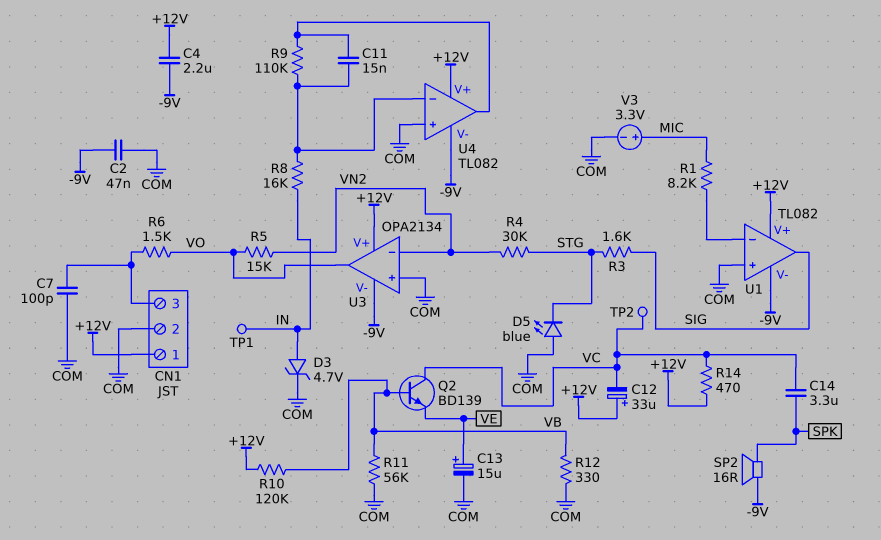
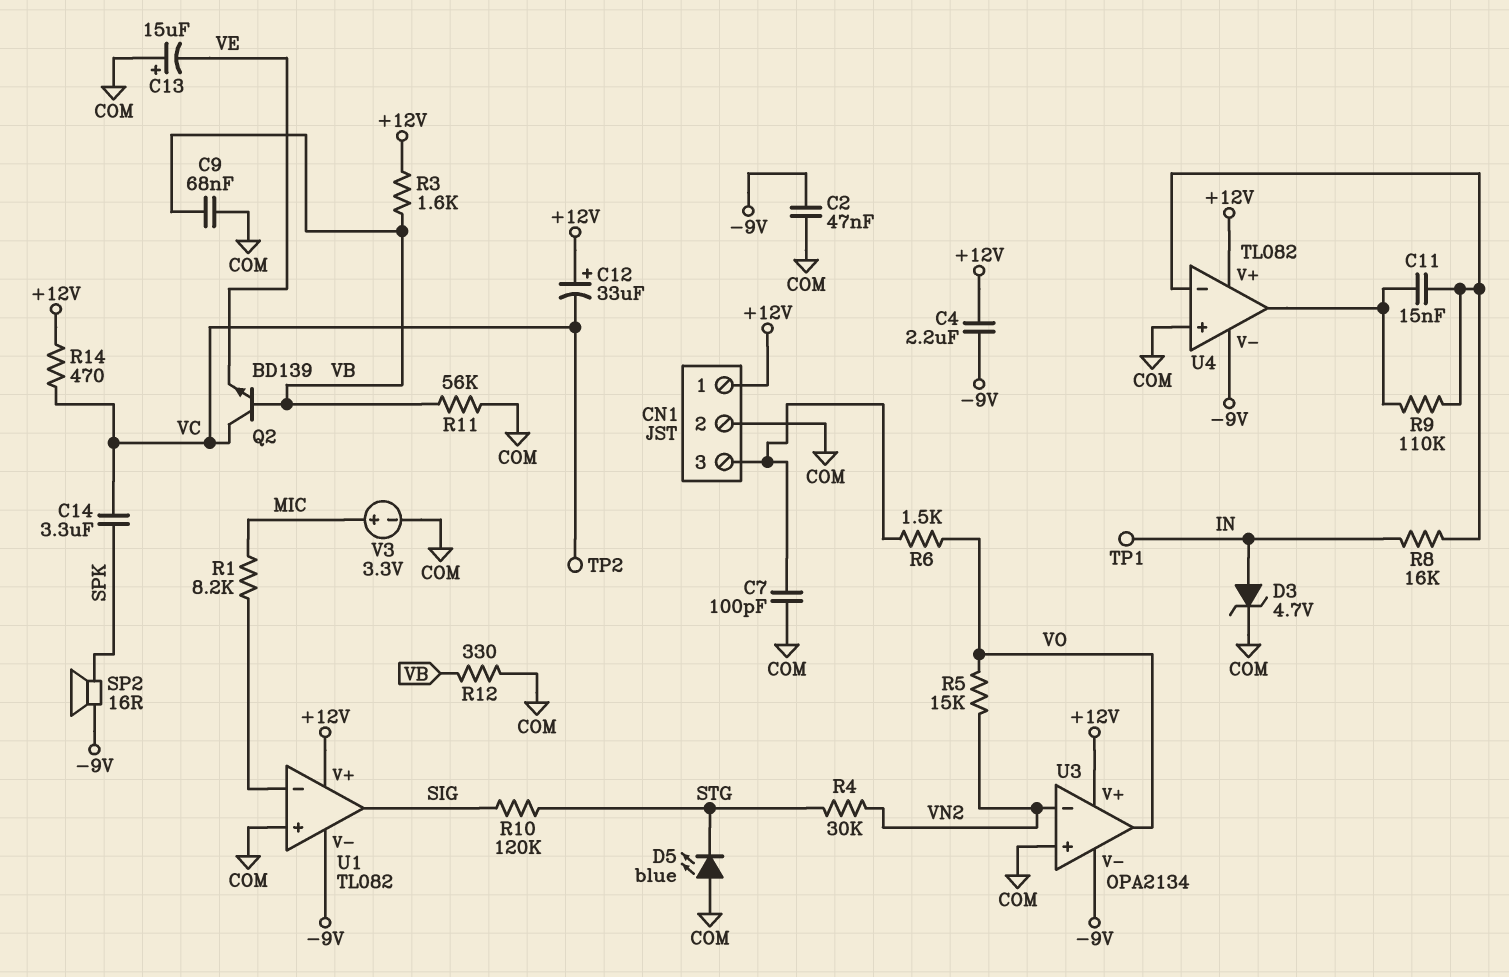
C9: none -> 68nF (COM, VB)
C13: 15uF (plus VE, minus COM) -> 15uF (plus COM, minus VE)
R3: 1.6k (SIG, STG) -> 1.6k (+12V, VB)
R10: 120k (+12V, VB) -> 120k (SIG, STG)

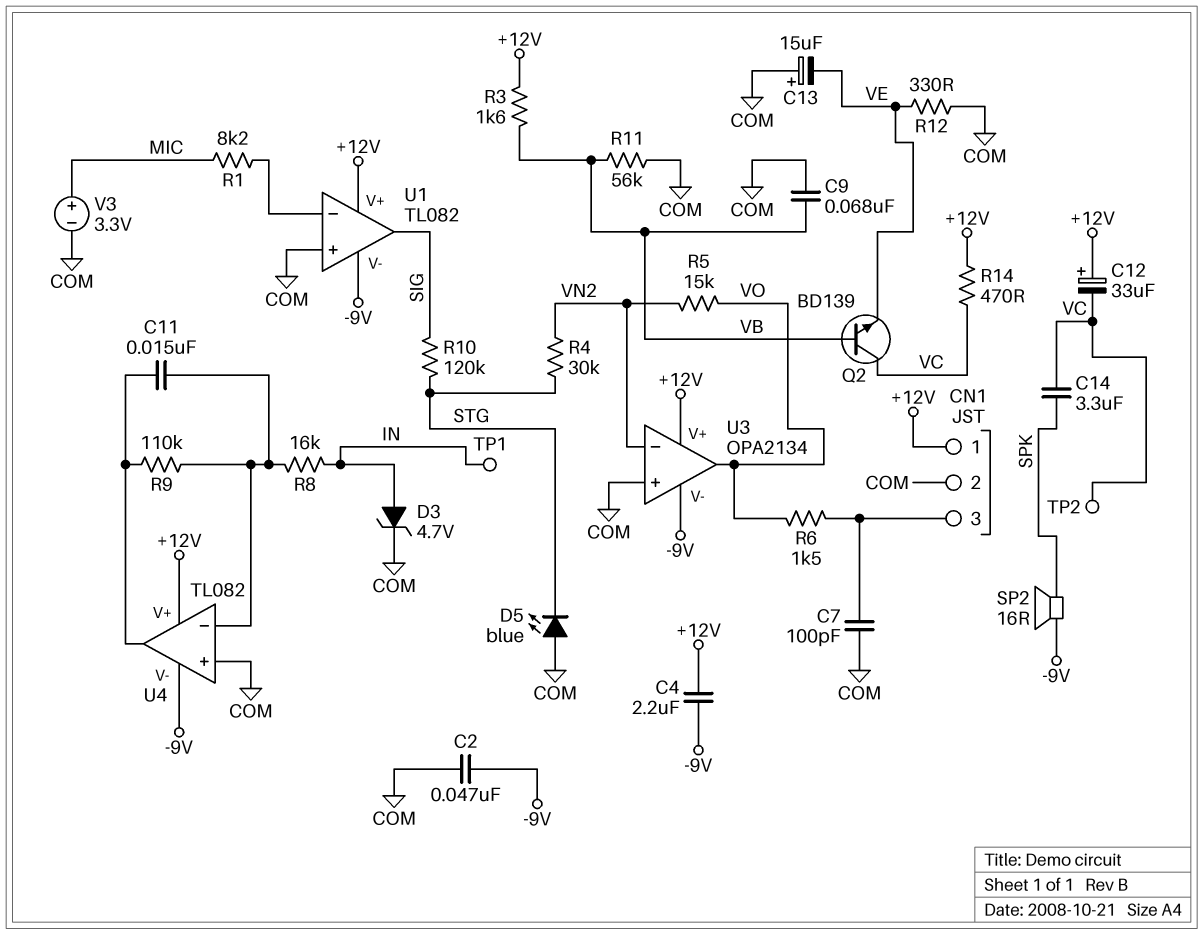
R12: 330 (COM, VB) -> 330 (COM, VE)

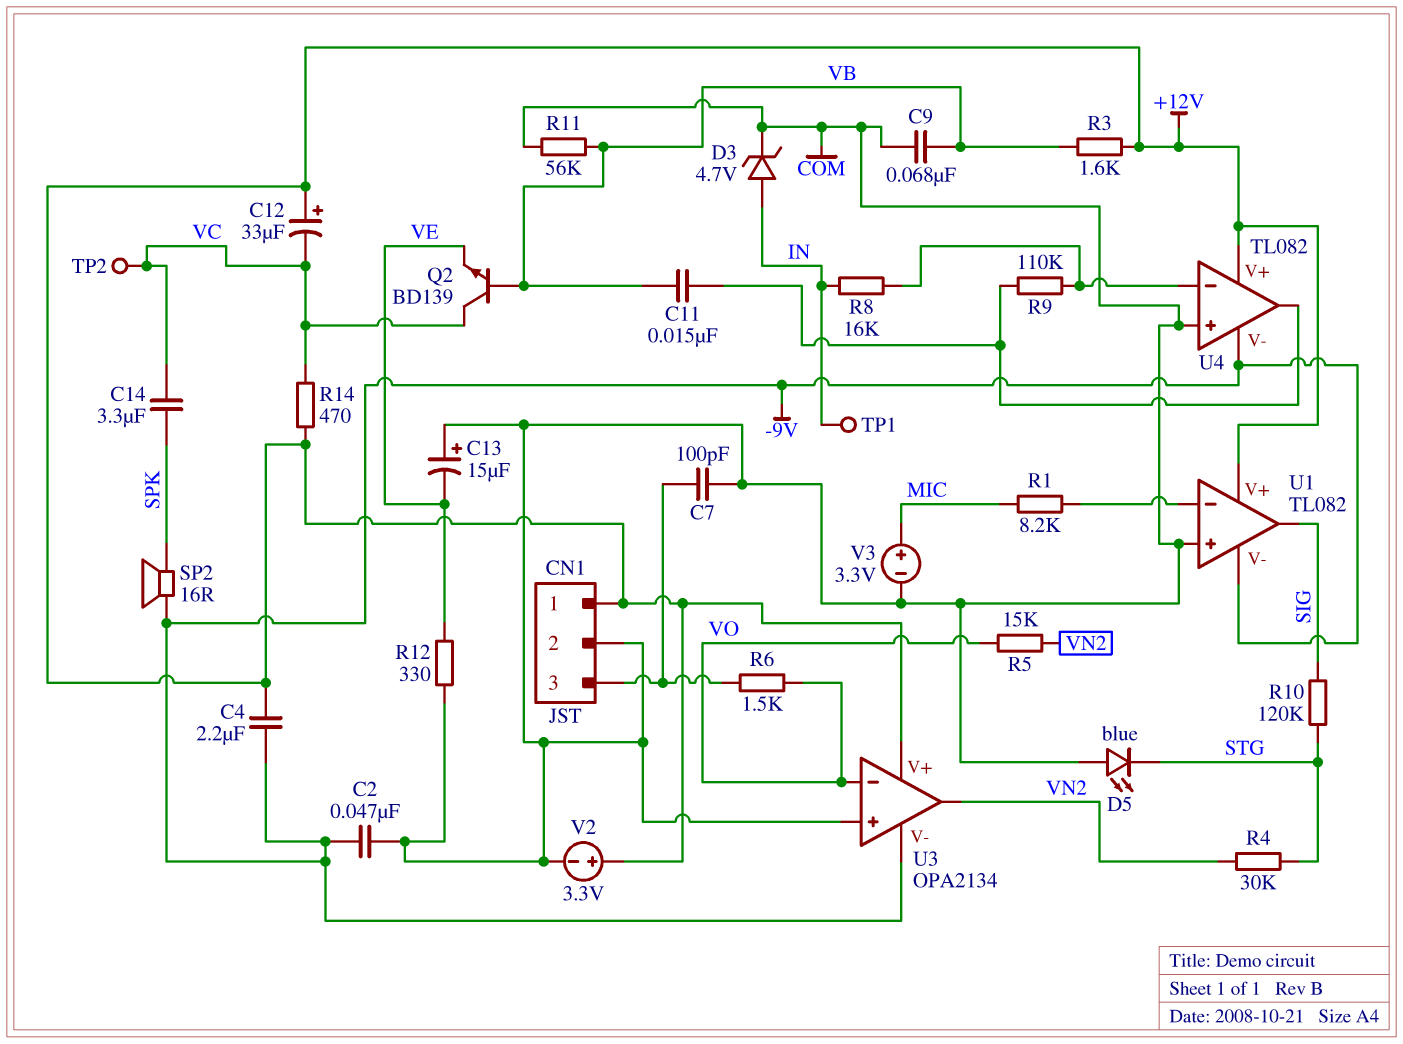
C11: 15nF (U4/in-, U4/out) -> 15nF (U4/out, VB)
U3 pin in-: VN2 -> VO
U3 pin out: VO -> VN2
V2: none -> 3.3V (plus +12V, minus COM)

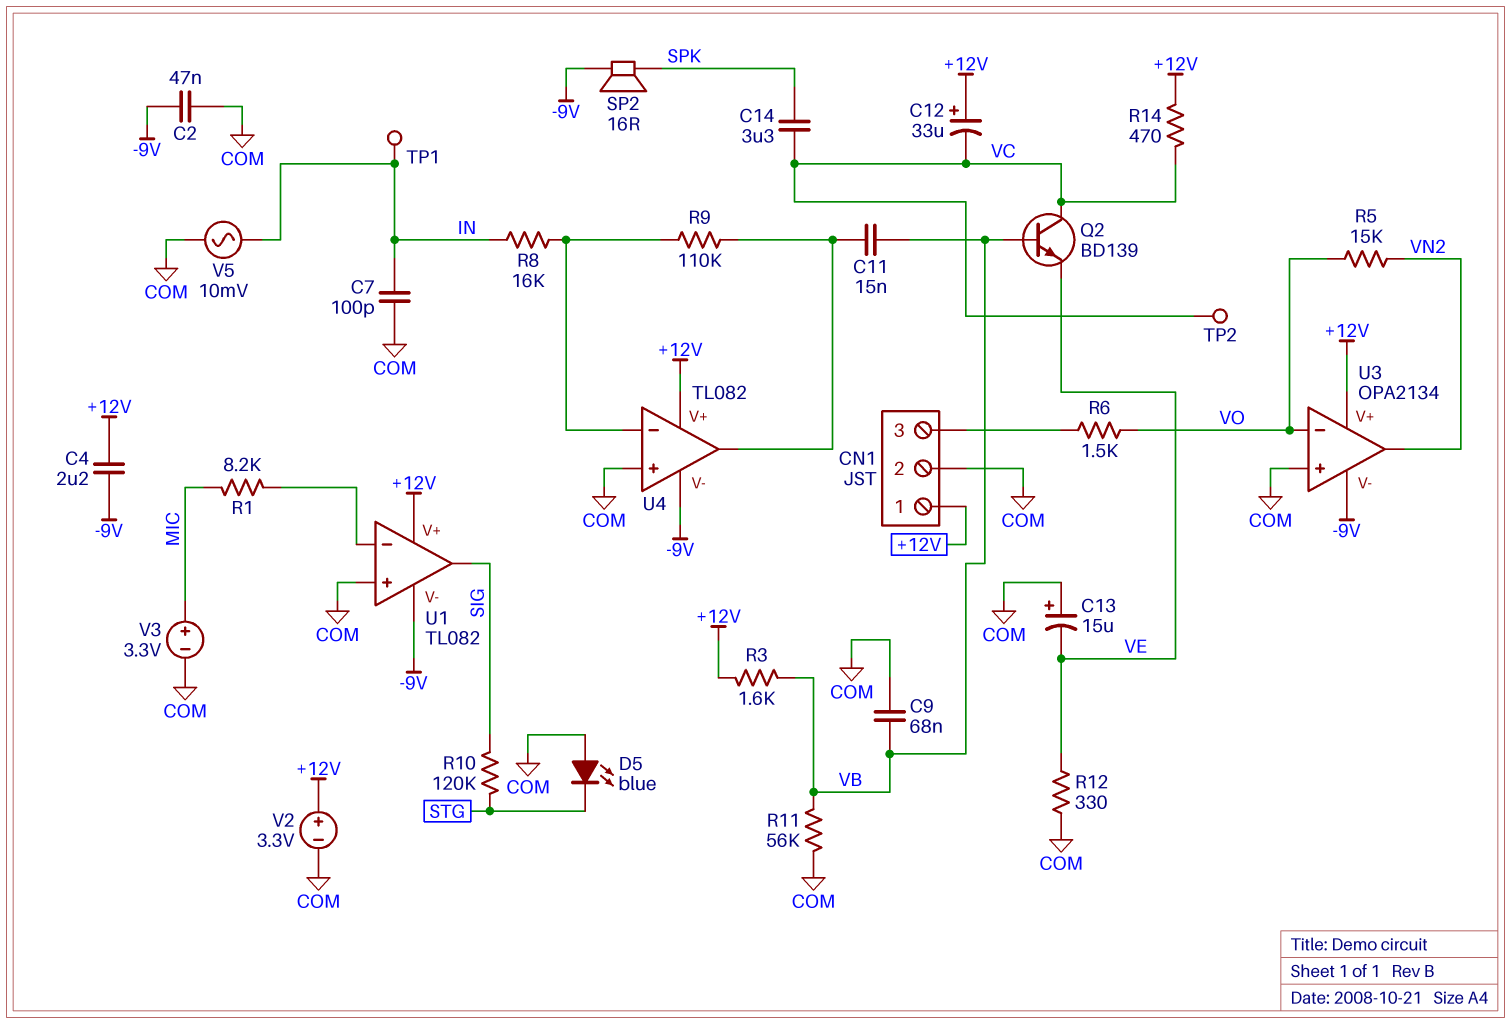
C7: 100pF (CN1/3, COM) -> 100pF (COM, IN)
D3: zener 4.7V (A IN, K COM) -> none
R4: 30k (STG, VN2) -> none
V5: none -> AC 10mV (COM, IN)

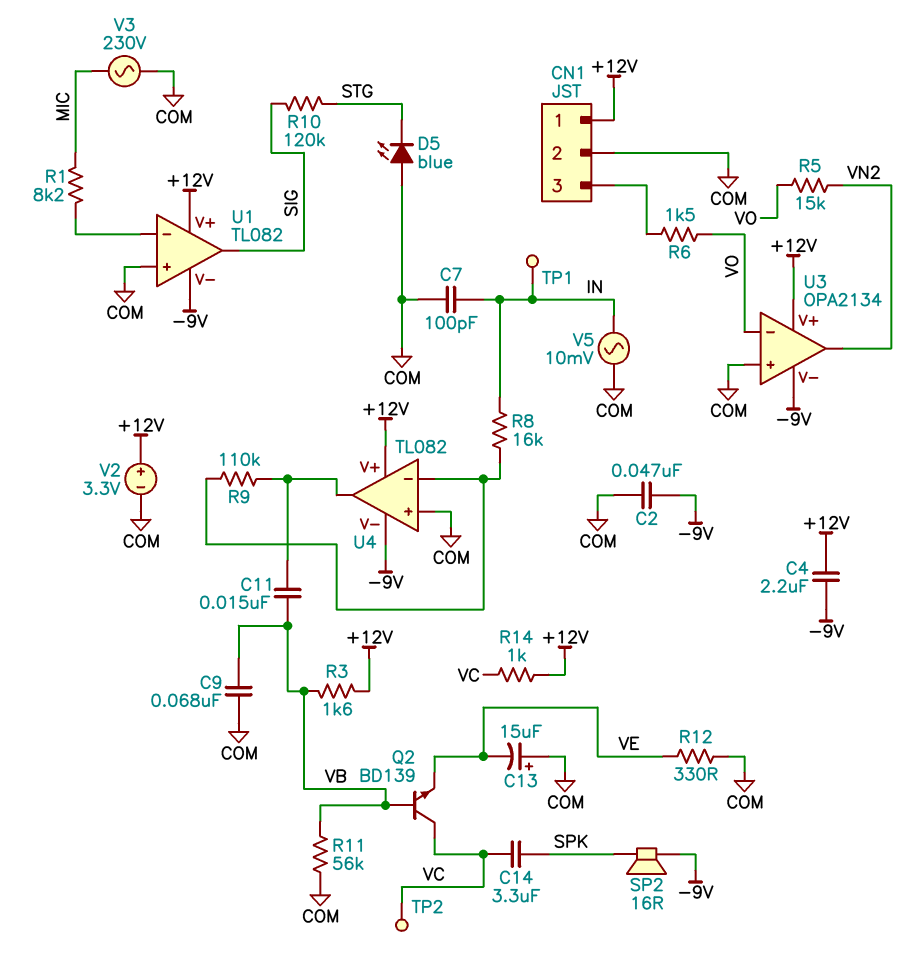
C12: 33uF (plus +12V, minus VC) -> none
R14: 470 (+12V, VC) -> 1k (+12V, VC)
V3: 3.3V (plus MIC, minus COM) -> AC 230V (COM, MIC)

